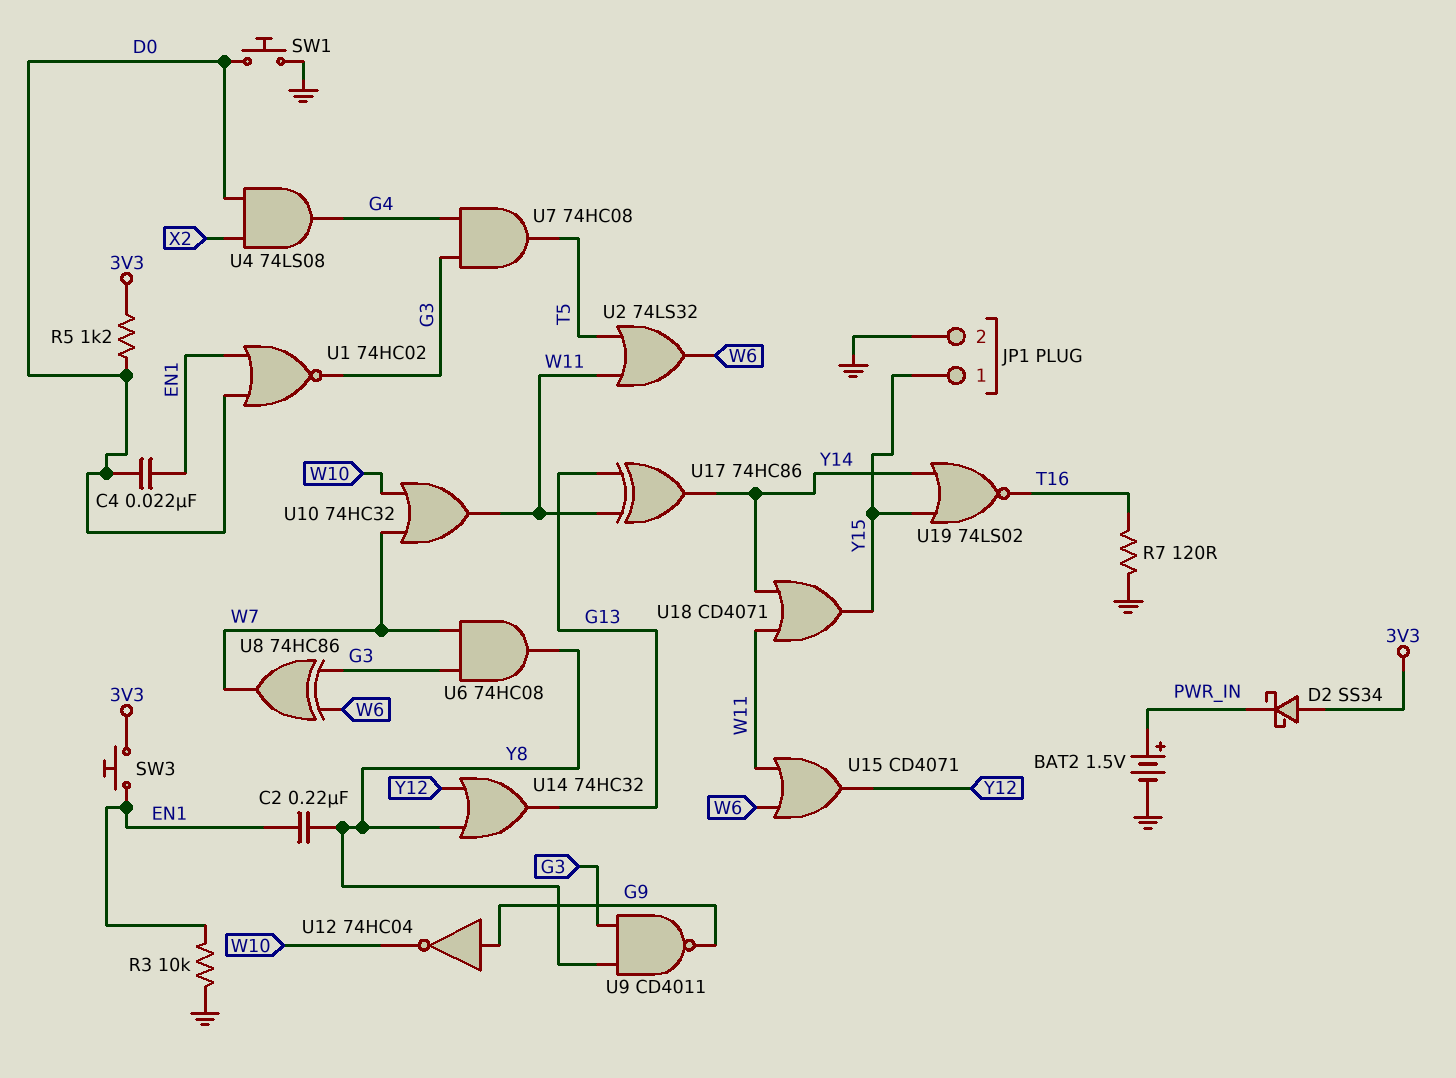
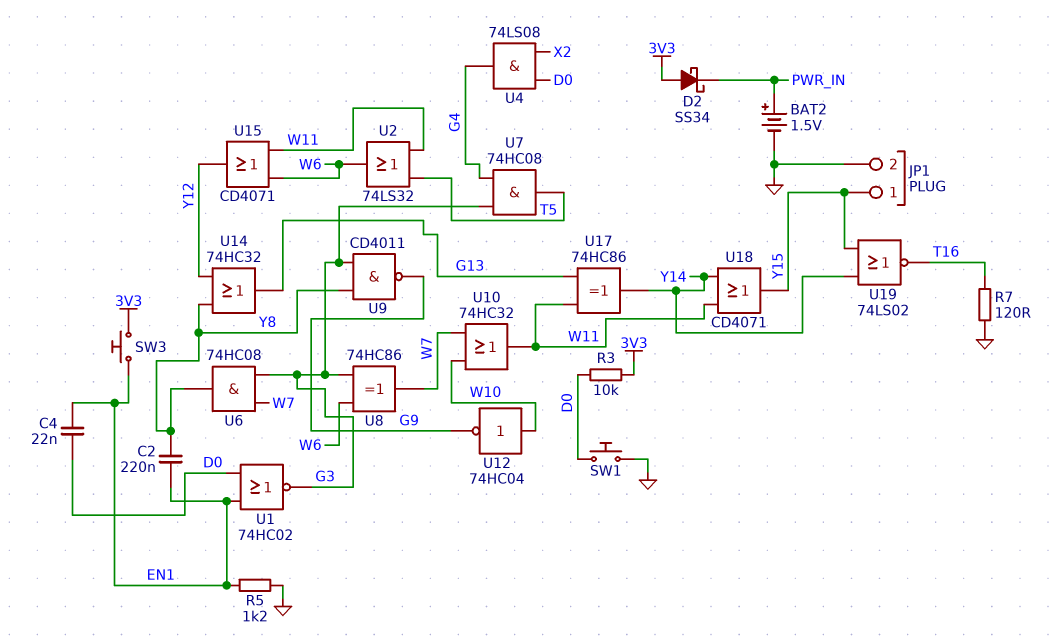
R3: 10k (EN1, GND) -> 10k (3V3, D0)
R5: 1.2k (3V3, D0) -> 1.2k (EN1, GND)
U12: NOT 74HC04 (in G9, out W10) -> NOT 74HC04 (in W10, out G9)

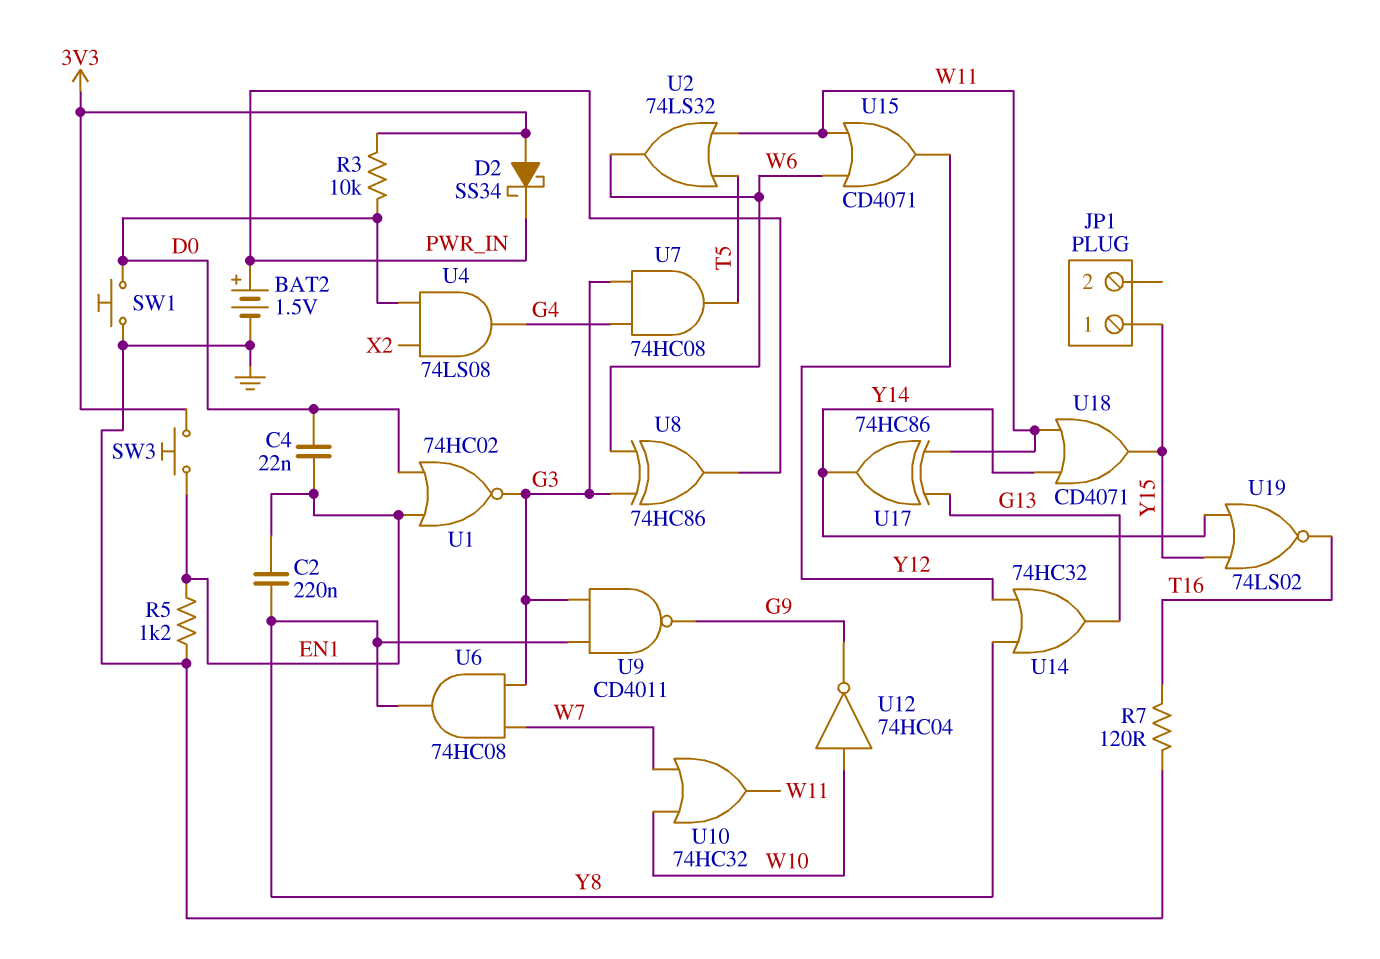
JP1 pin 2: GND -> none
U8: XOR 74HC86 (in G3, in W6, out W7) -> XOR 74HC86 (in G3, in W6, out PWR_IN)

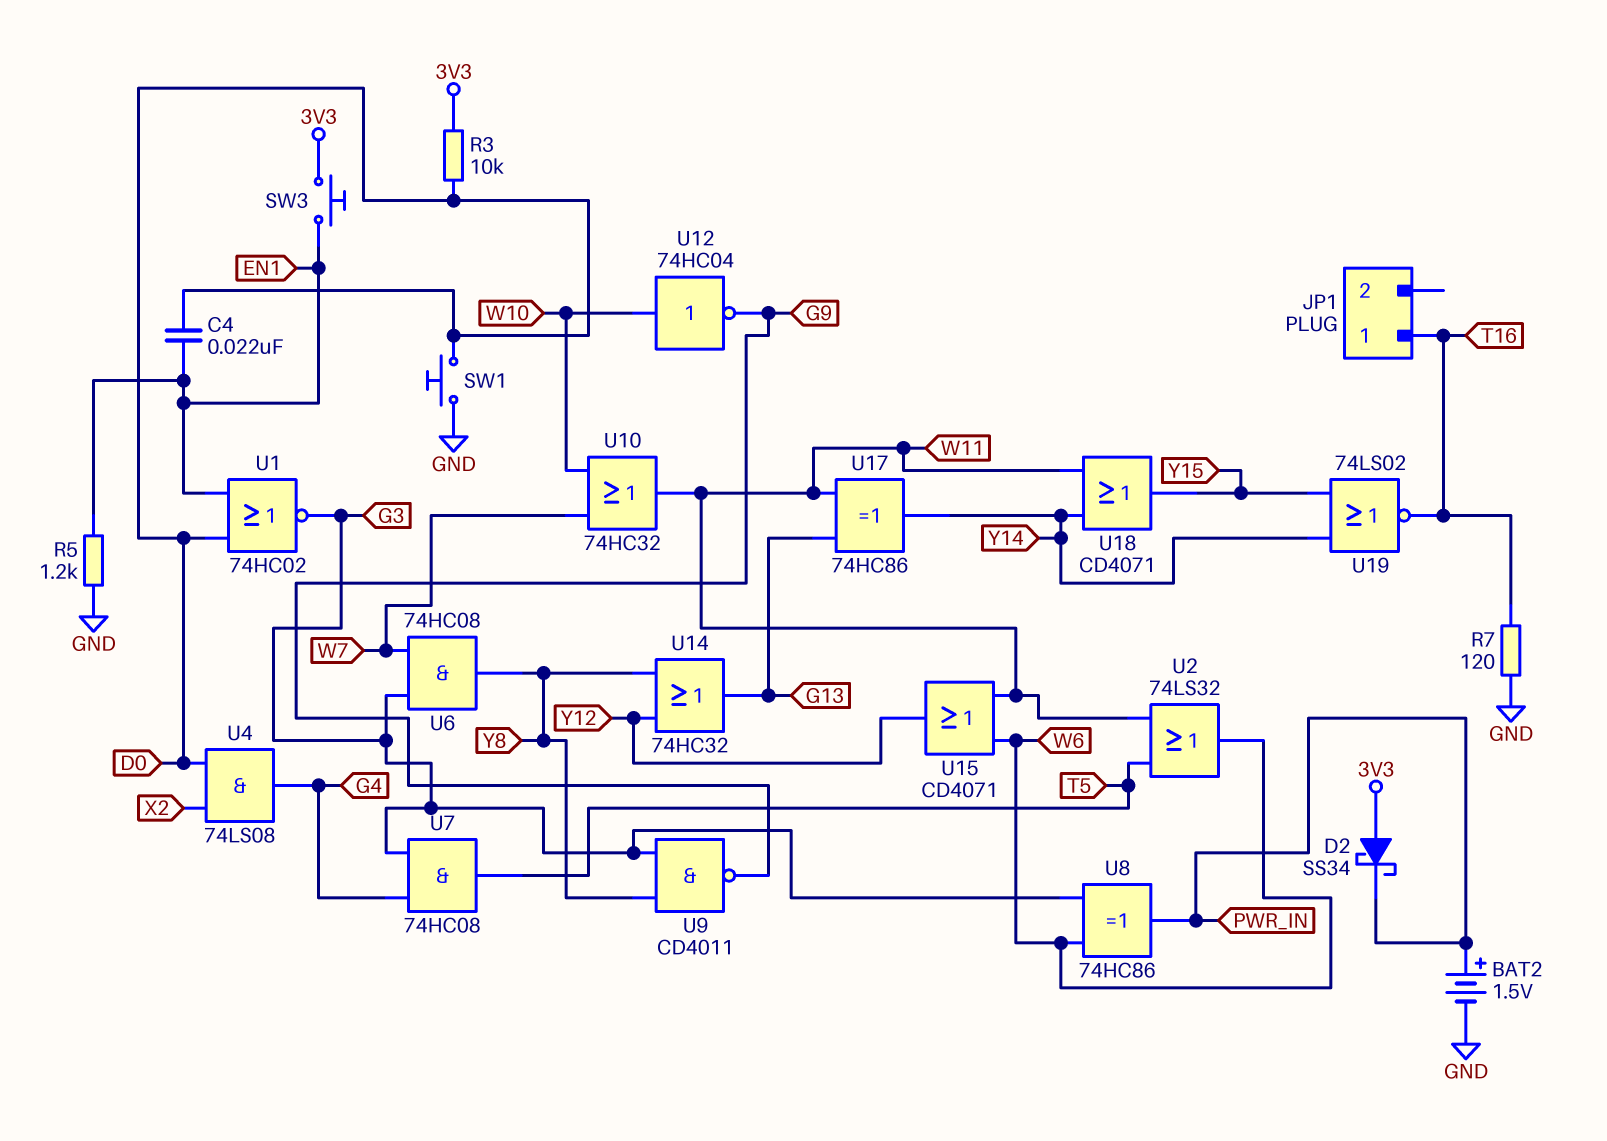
C2: 220nF (EN1, Y8) -> none
JP1 pin 1: Y15 -> T16

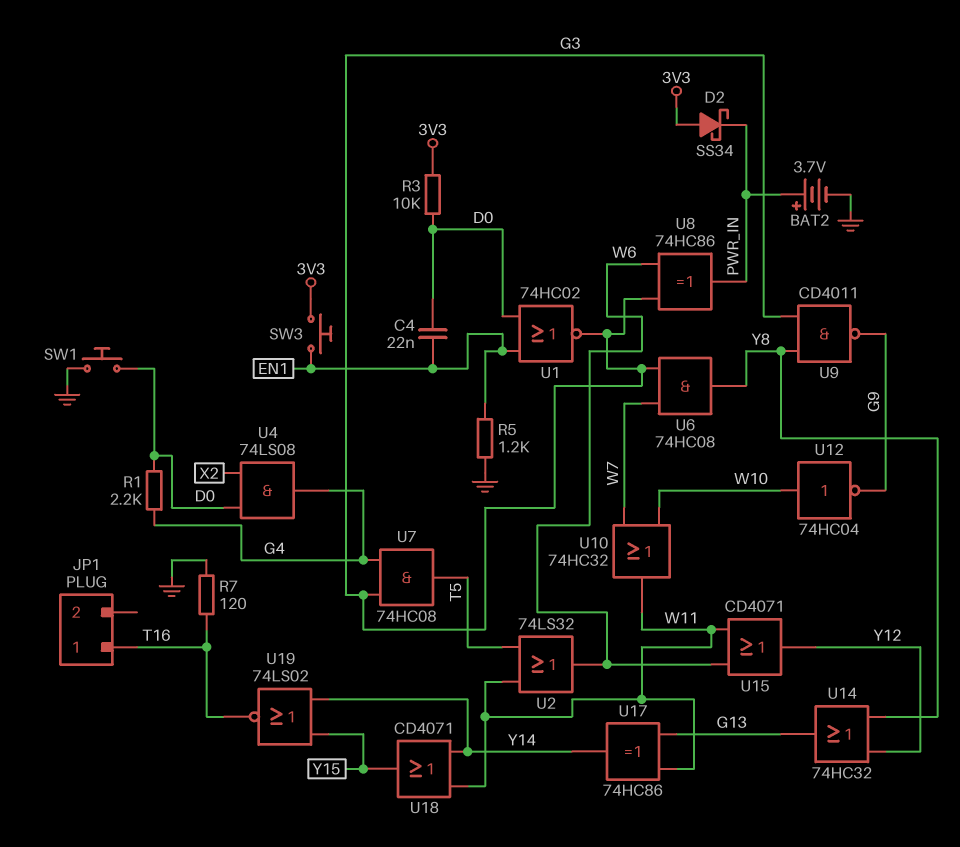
BAT2: 1.5V (plus PWR_IN, minus GND) -> 3.7V (plus PWR_IN, minus GND)
R1: none -> 2.2k (D0, G4)

